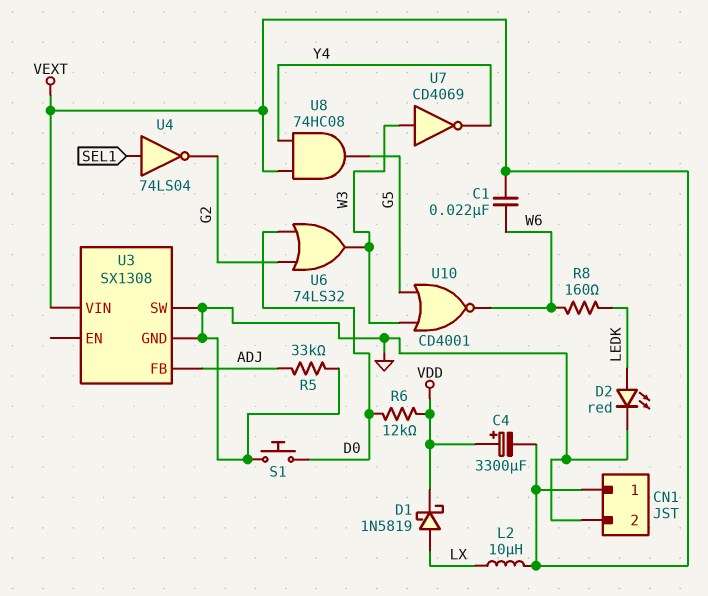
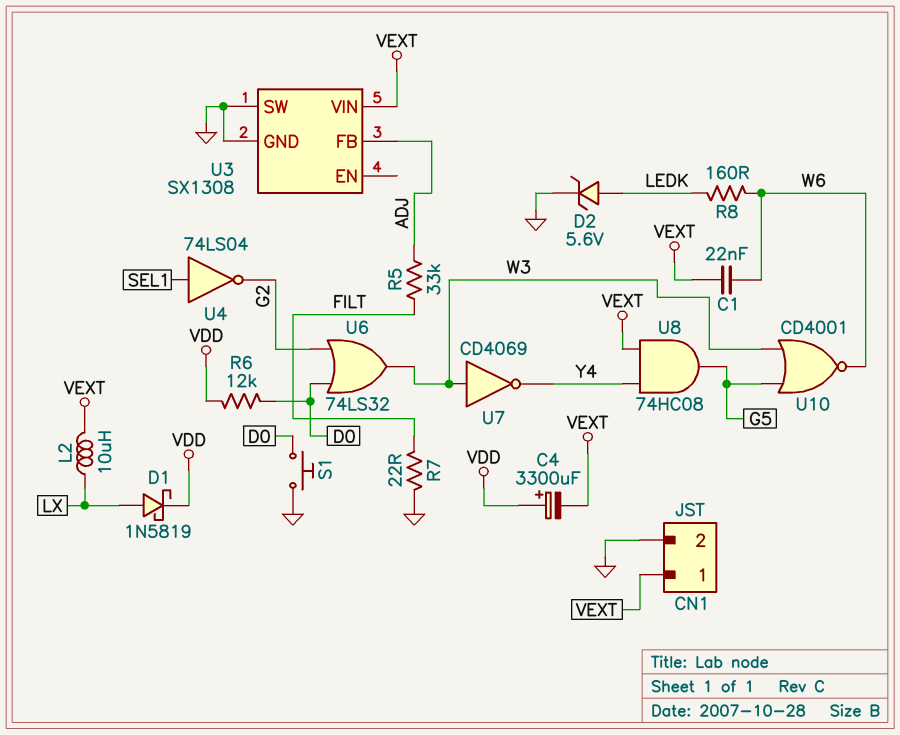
D2: LED red (A LEDK, K GND) -> zener 5.6V (A LEDK, K GND)
R5: 33k (ADJ, GND) -> 33k (ADJ, FILT)
R7: none -> 22 (FILT, GND)

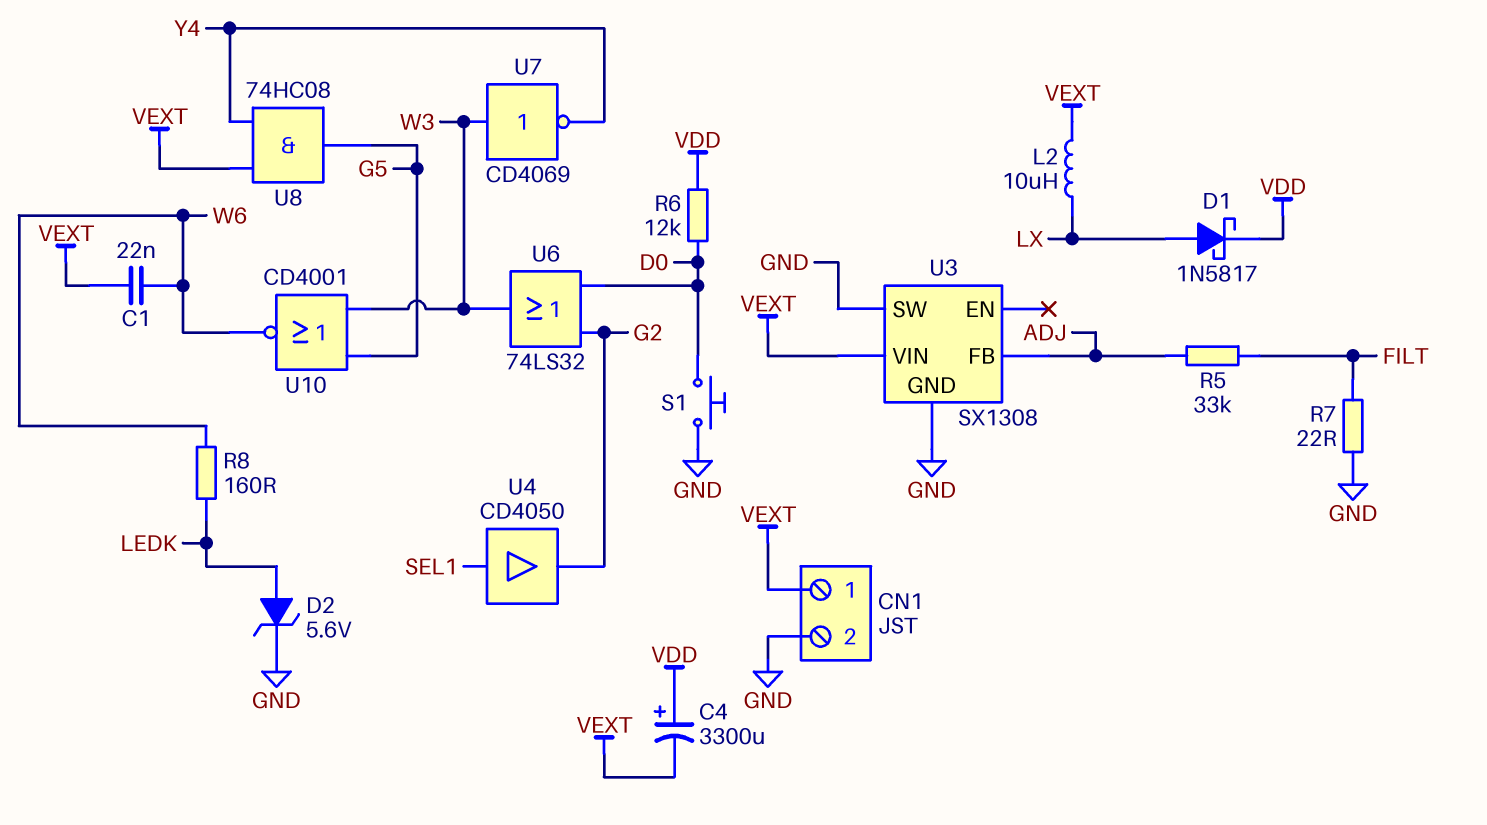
D1: schottky 1N5819 (A LX, K VDD) -> schottky 1N5817 (A LX, K VDD)
U4: NOT 74LS04 (in SEL1, out G2) -> buffer CD4050 (in SEL1, out G2)

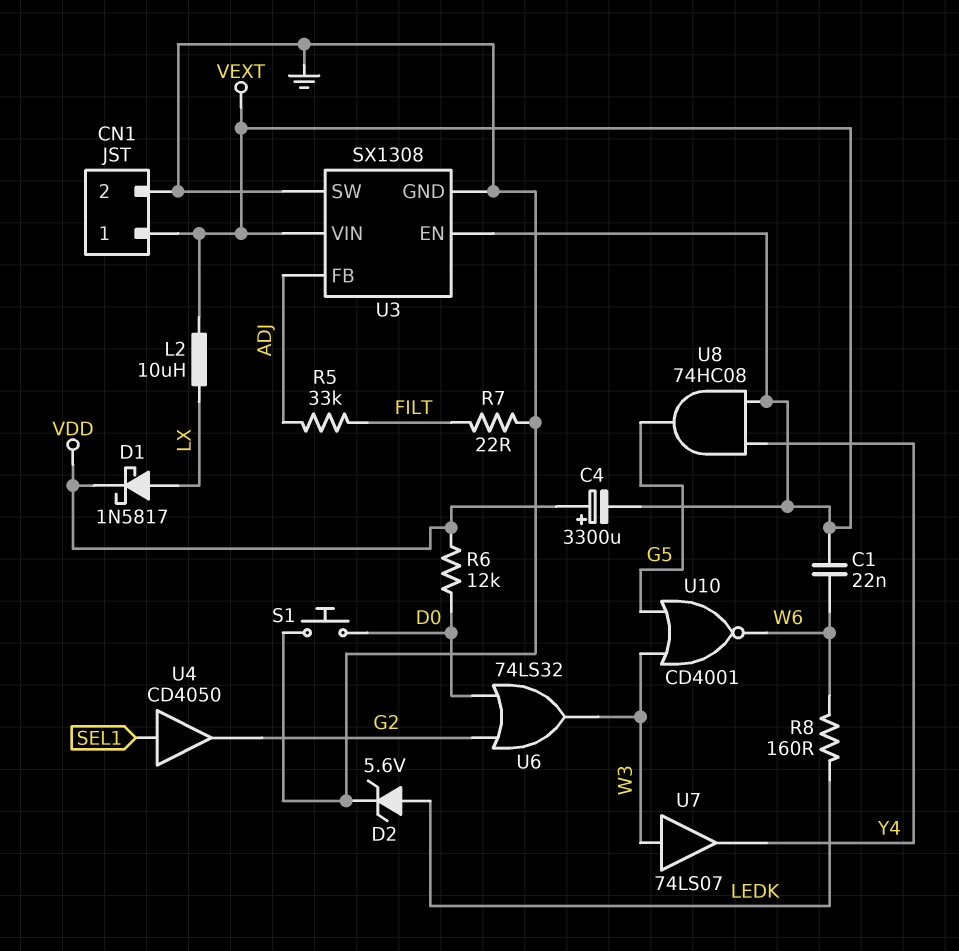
U3 pin EN: none -> VEXT
U7: NOT CD4069 (in W3, out Y4) -> buffer 74LS07 (in W3, out Y4)

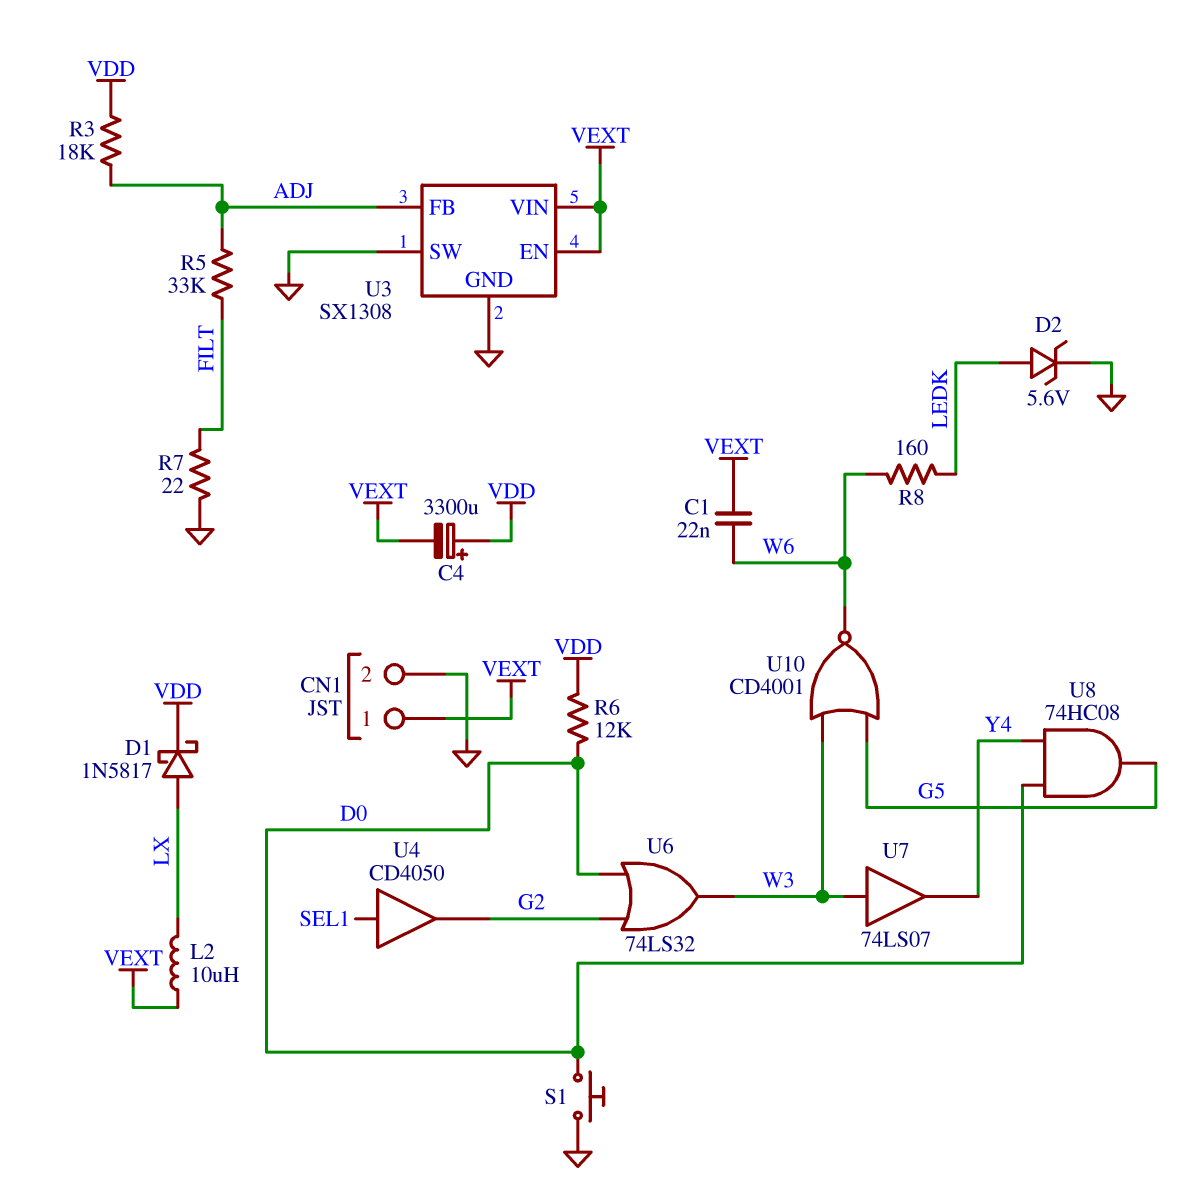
R3: none -> 18k (ADJ, VDD)
U8: AND 74HC08 (in VEXT, in Y4, out G5) -> AND 74HC08 (in D0, in Y4, out G5)

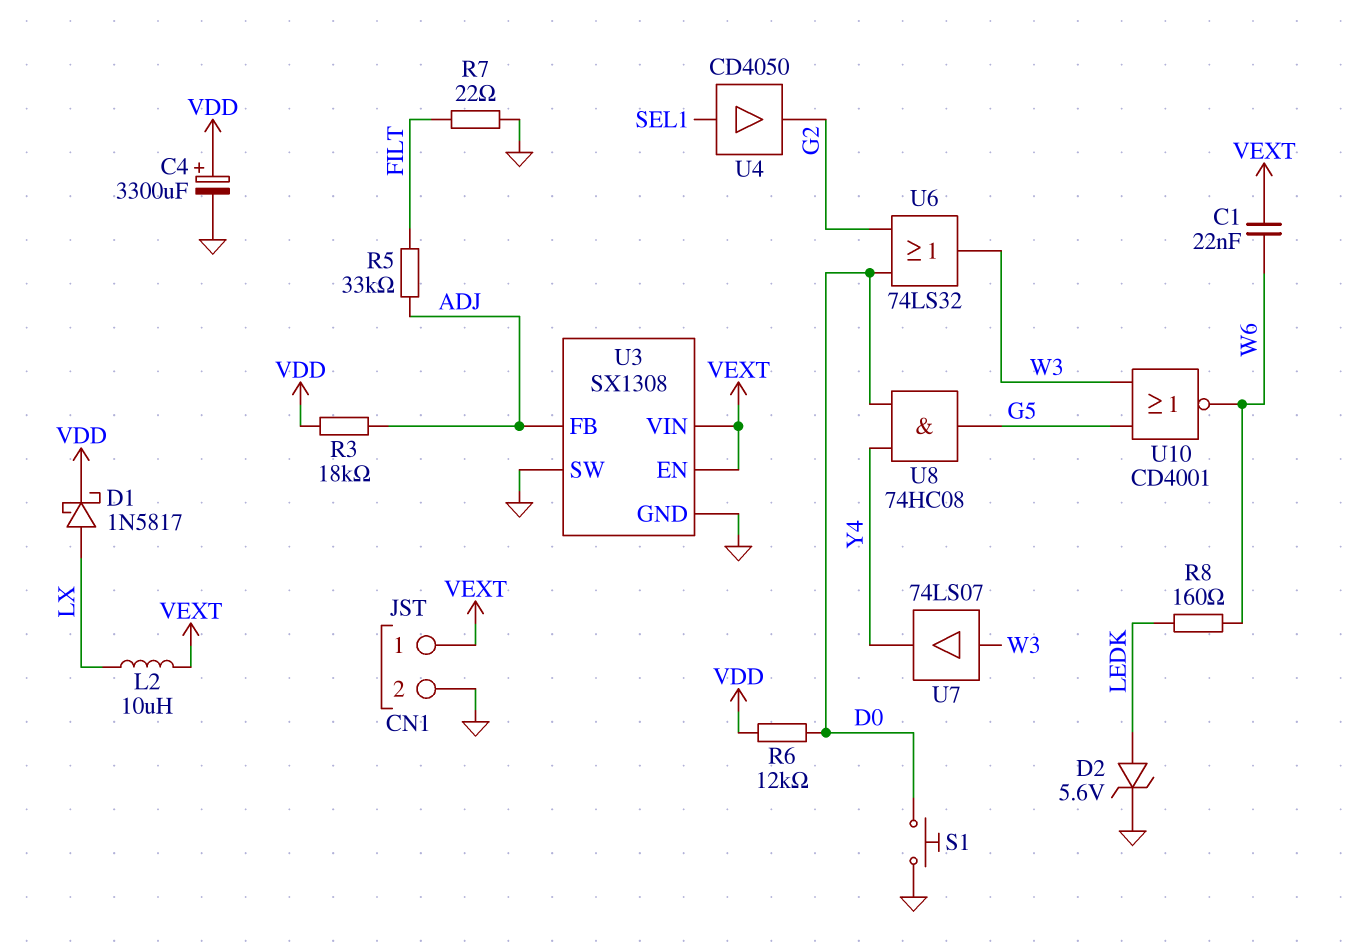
C4: 3300uF (plus VDD, minus VEXT) -> 3300uF (plus VDD, minus GND)

